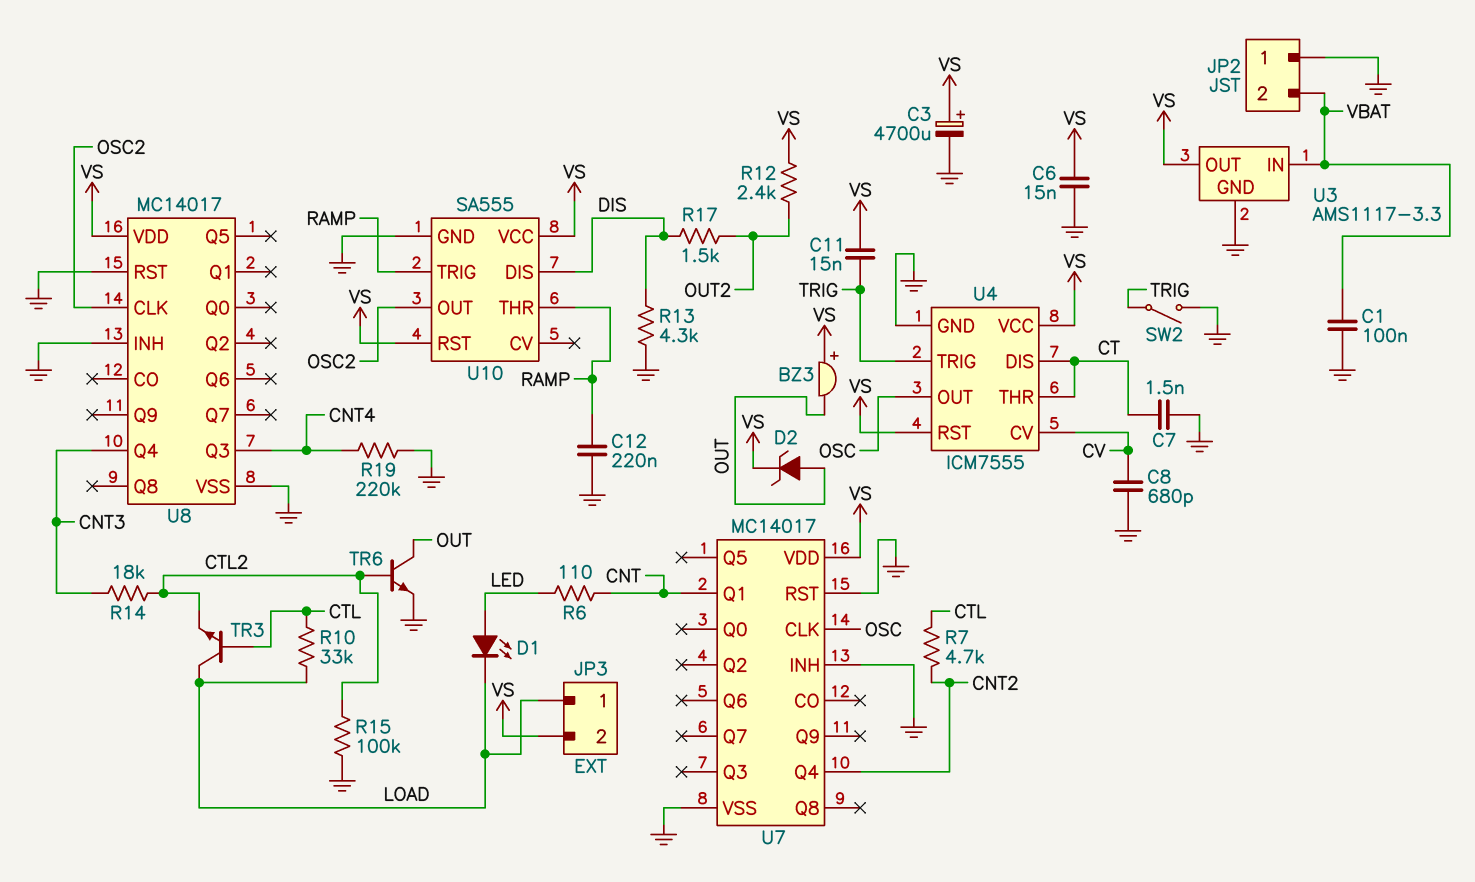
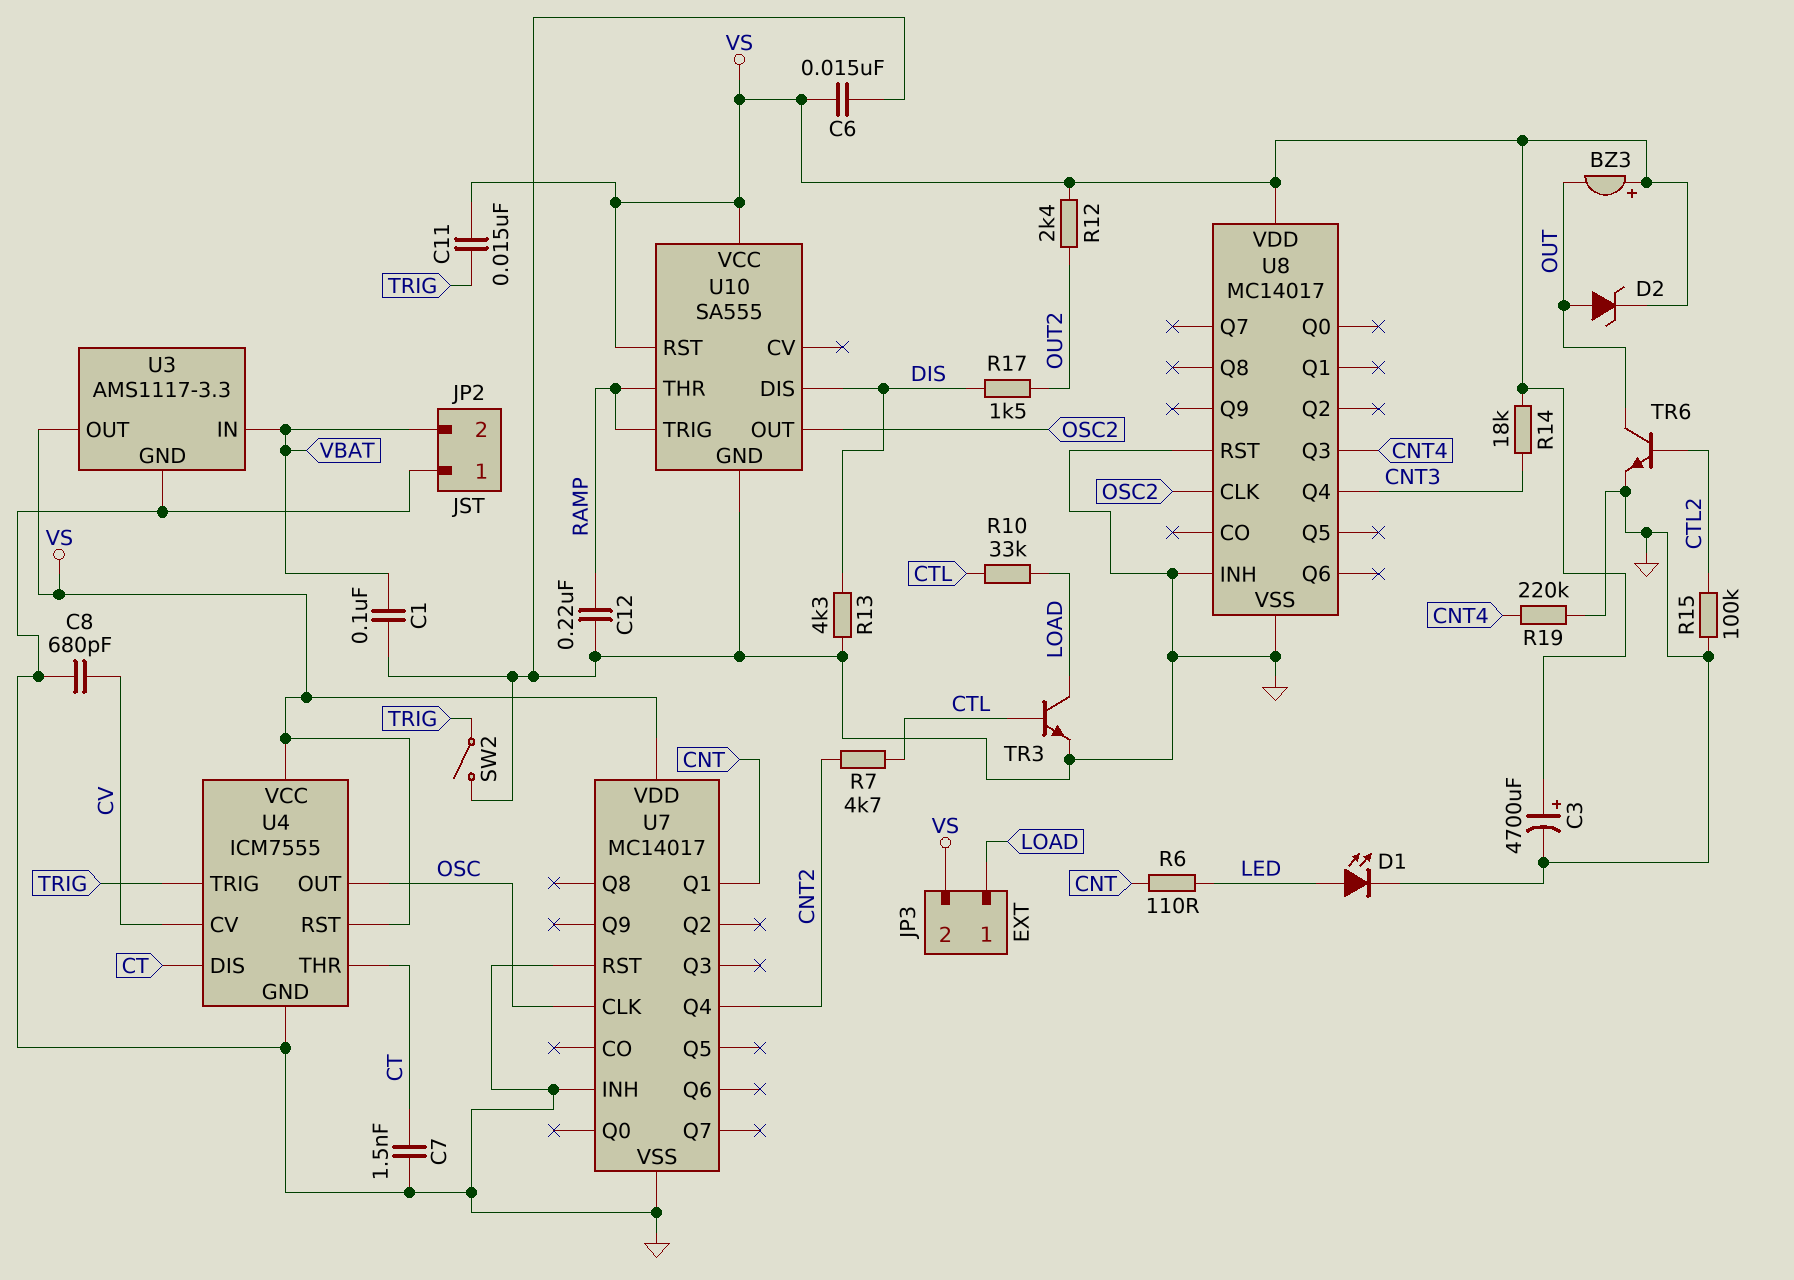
D1: LED (A LED, K LOAD) -> LED (A LED, K GND)
R14: 18k (CNT3, CTL2) -> 18k (CNT3, VS)
TR3: NPN (B CTL, C LOAD, E CTL2) -> NPN (B CTL, C LOAD, E GND)

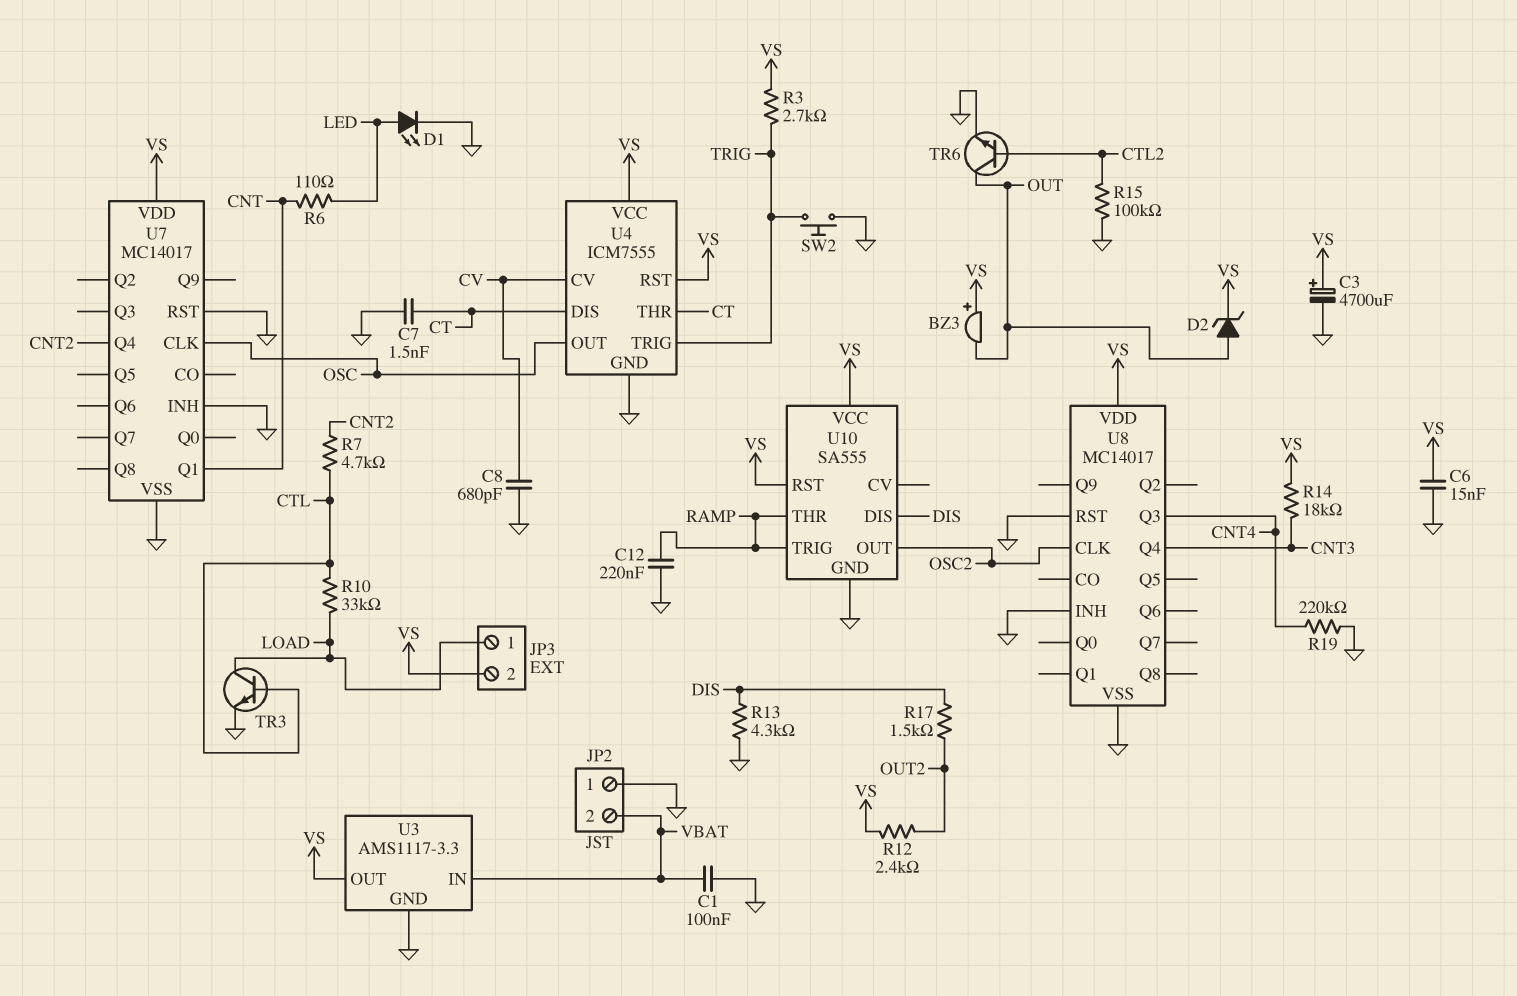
C11: 15nF (TRIG, VS) -> none
R3: none -> 2.7k (TRIG, VS)
SW2: switch (GND, TRIG) -> button (GND, TRIG)

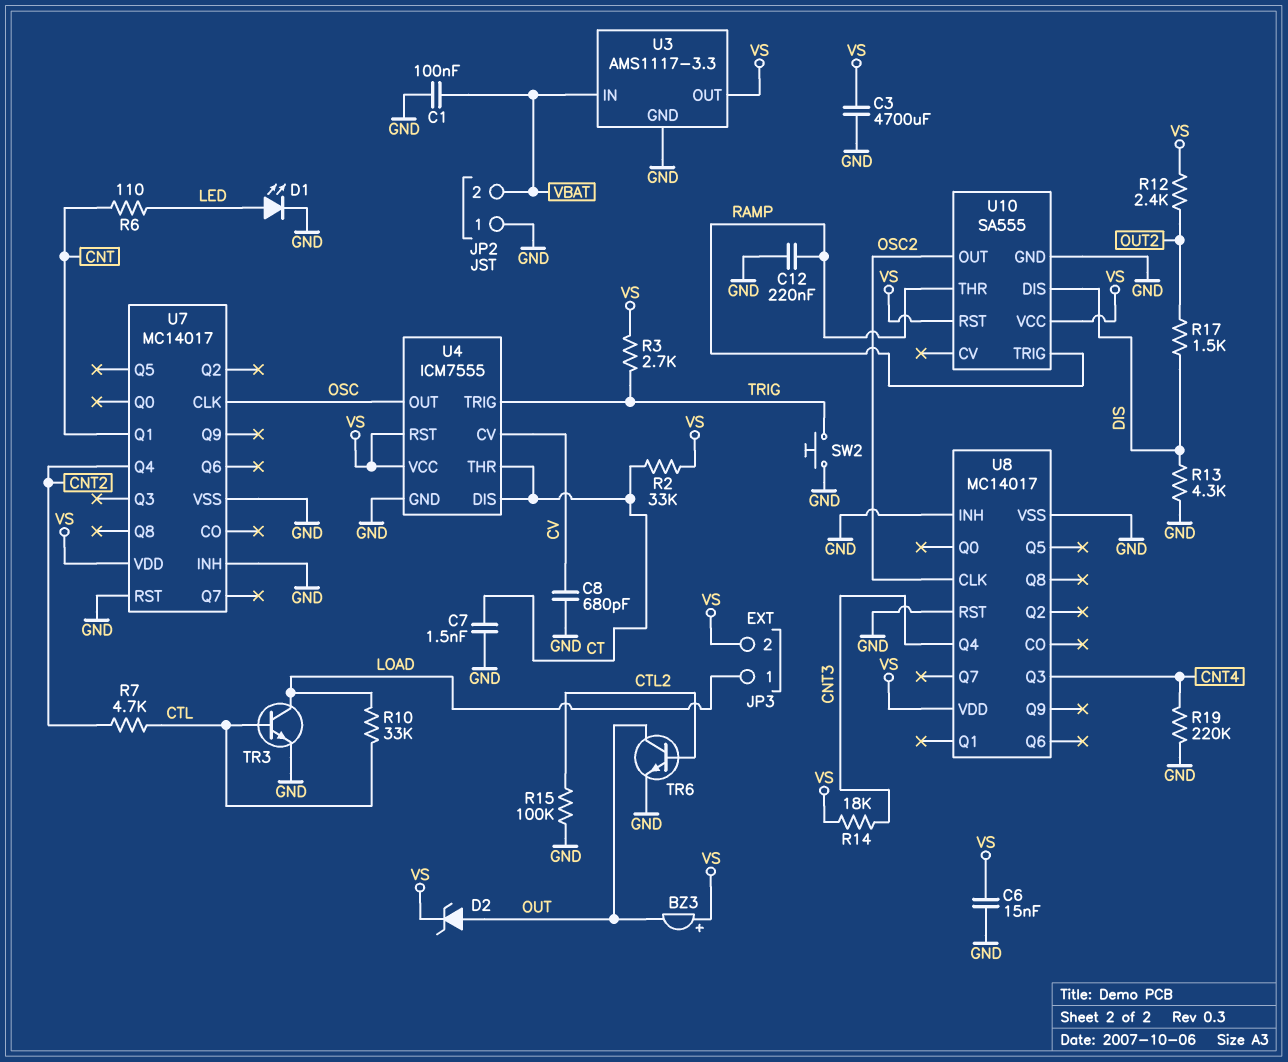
C3: 4700uF (plus VS, minus GND) -> 4700uF (GND, VS)
R2: none -> 33k (CT, VS)

